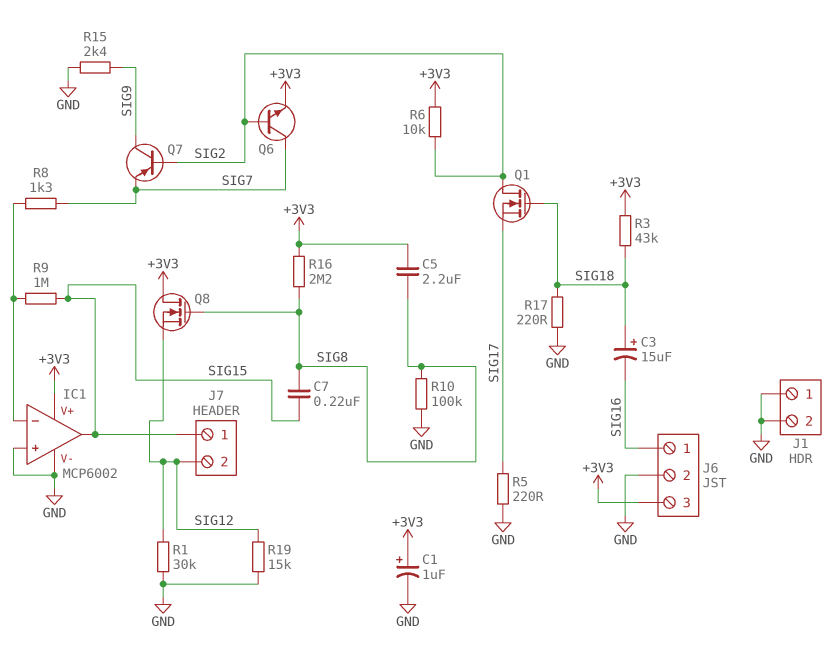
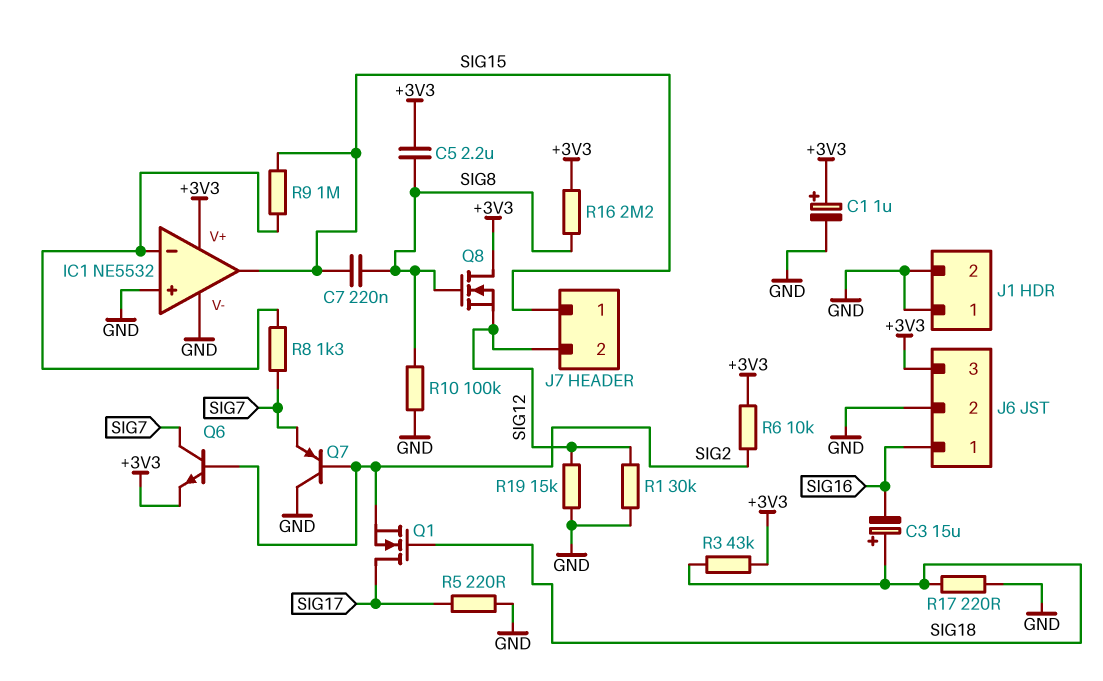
IC1: MCP6002 -> NE5532
Q1: NMOS (G SIG18, D SIG2, S SIG17) -> NMOS (G SIG18, D SIG17, S SIG2)
Q7: PNP (B SIG2, C SIG9, E SIG7) -> PNP (B SIG2, C GND, E SIG7)
R15: 2.4k (GND, SIG9) -> none

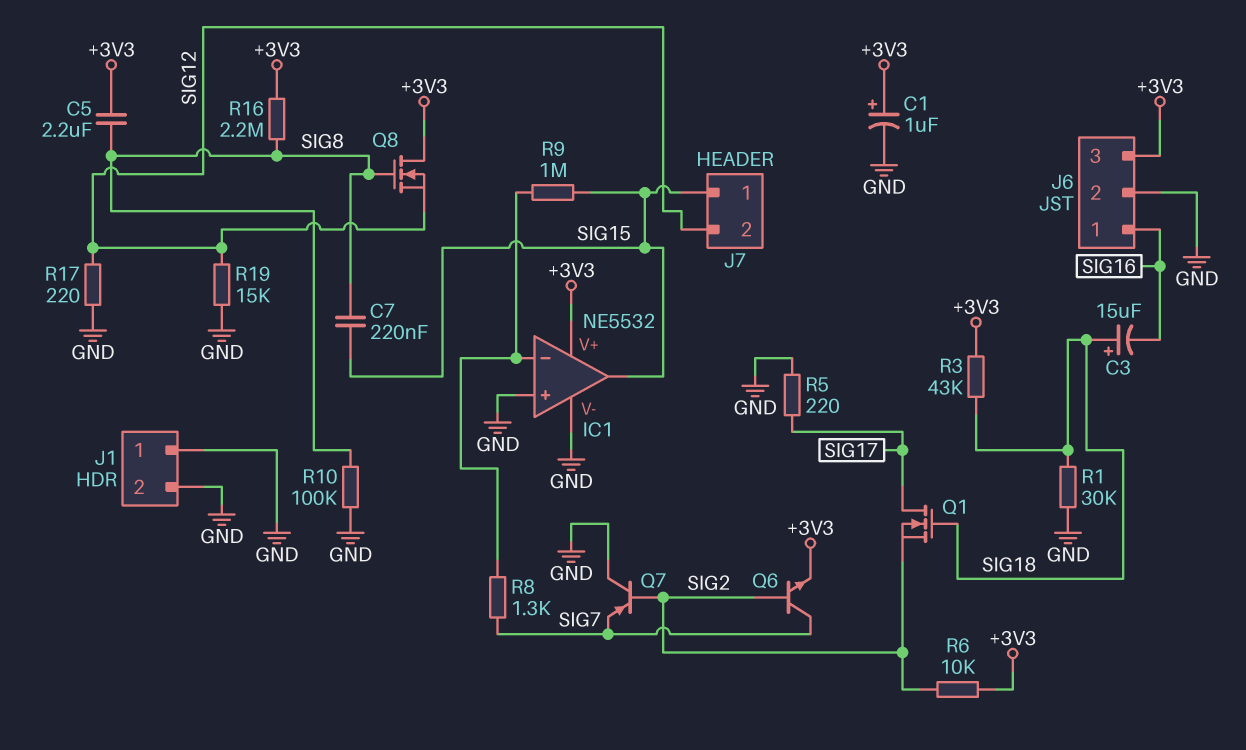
R1: 30k (GND, SIG12) -> 30k (GND, SIG18)
R17: 220 (GND, SIG18) -> 220 (GND, SIG12)

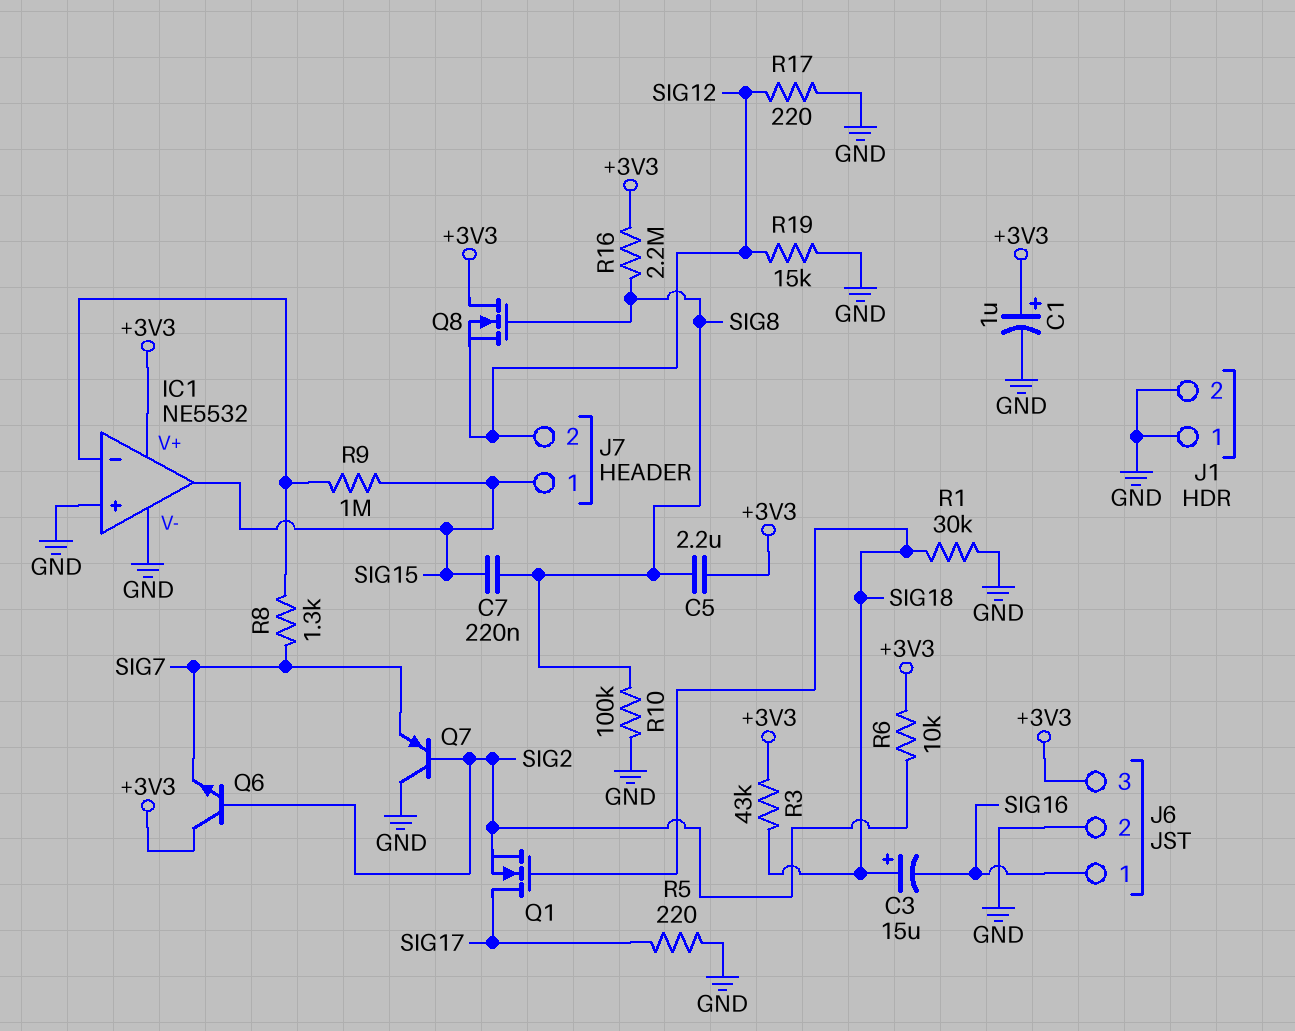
Q6: NPN (B SIG2, C SIG7, E +3V3) -> NPN (B SIG2, C +3V3, E SIG7)

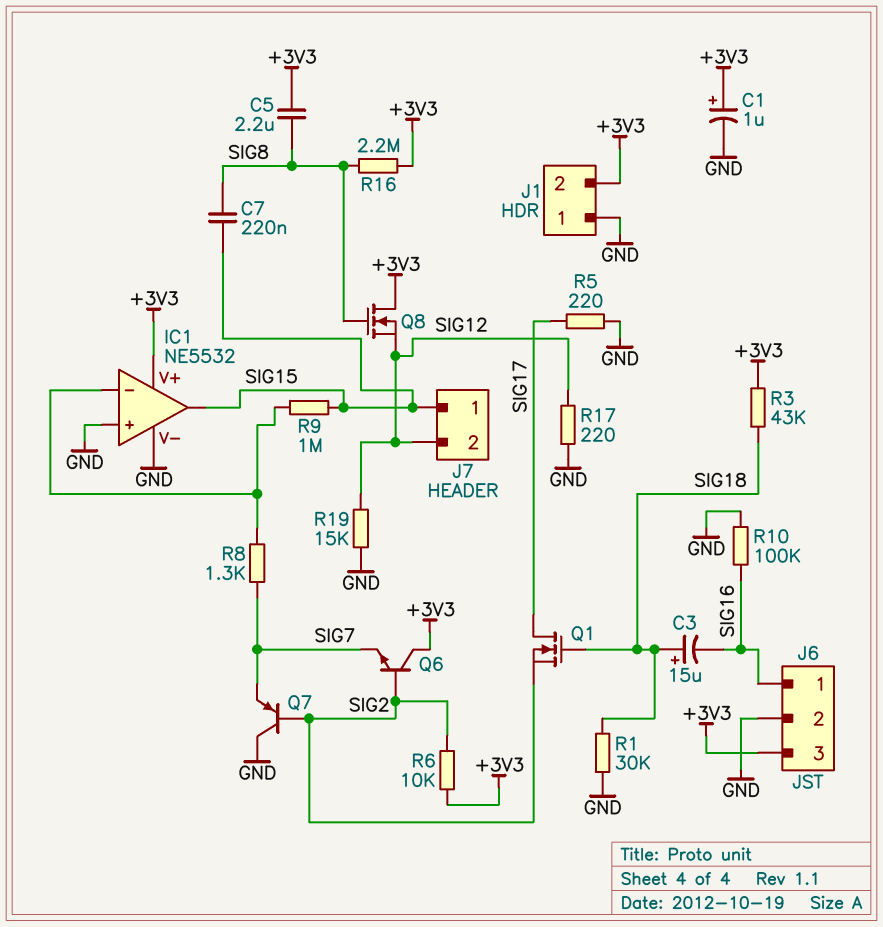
J1 pin 2: GND -> +3V3
R10: 100k (GND, SIG8) -> 100k (GND, SIG16)

